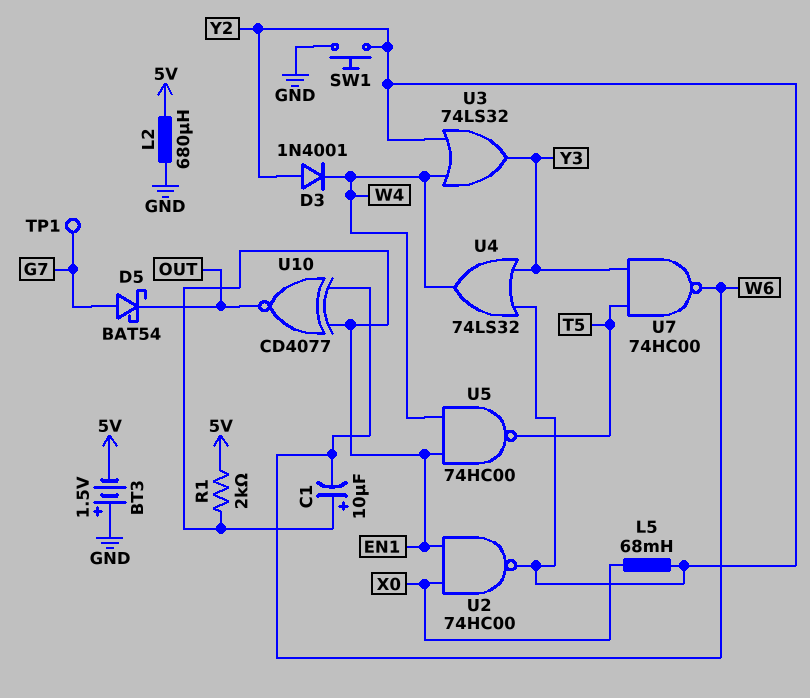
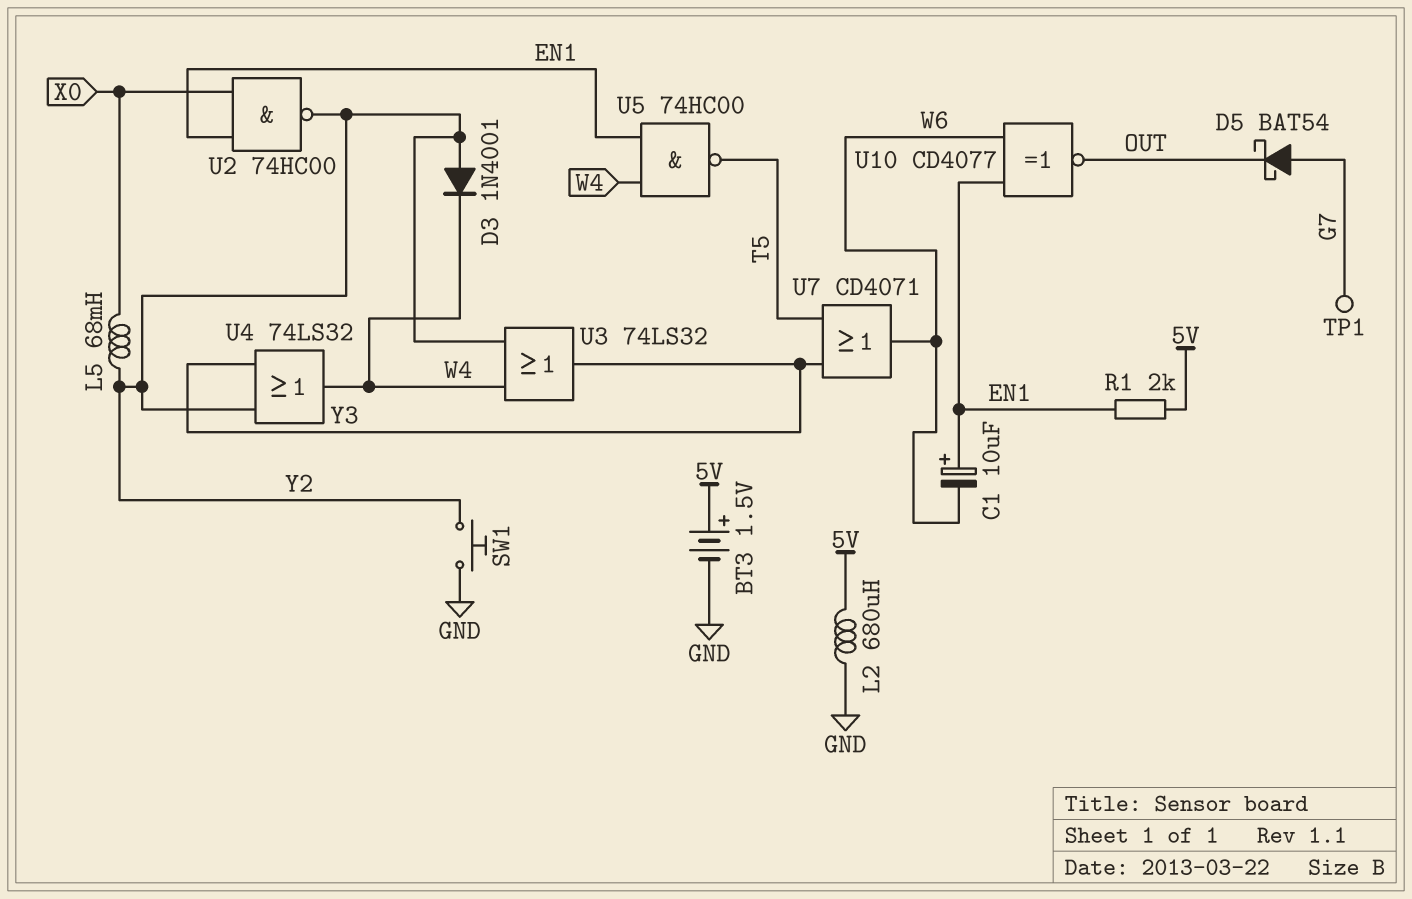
BT3: 1.5V (plus GND, minus 5V) -> 1.5V (plus 5V, minus GND)
U7: NAND 74HC00 (in T5, in Y3, out W6) -> OR CD4071 (in T5, in Y3, out W6)

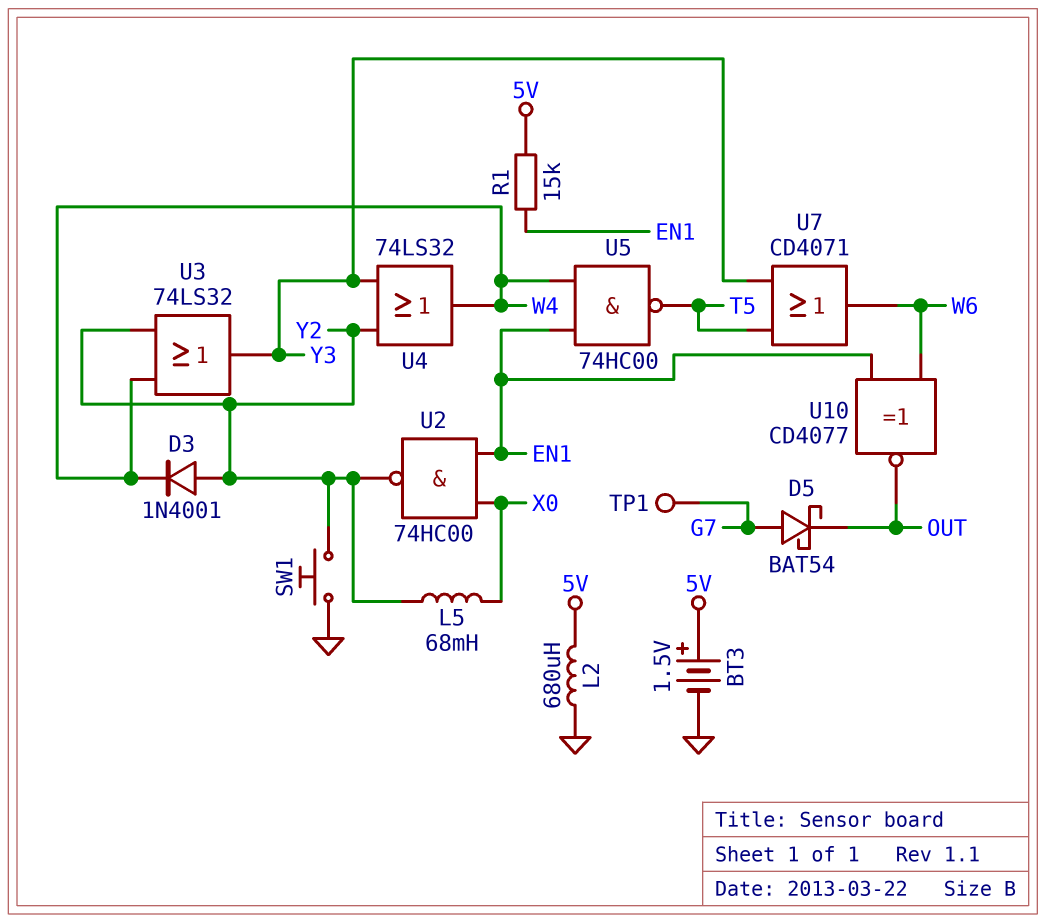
C1: 10uF (plus EN1, minus W6) -> none
R1: 2k (5V, EN1) -> 15k (5V, EN1)

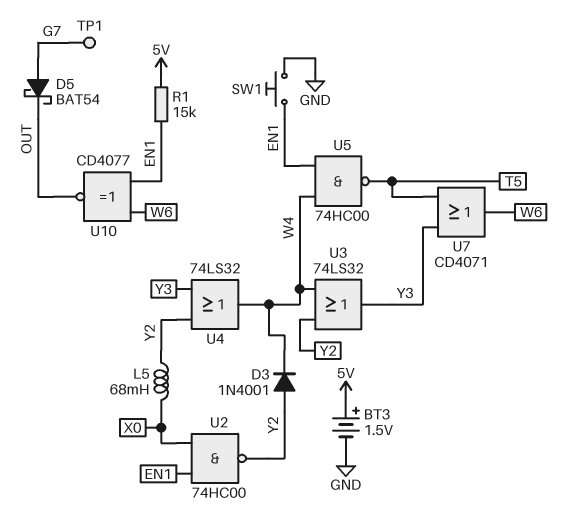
L2: 680uH (5V, GND) -> none
SW1: button (GND, Y2) -> button (EN1, GND)

